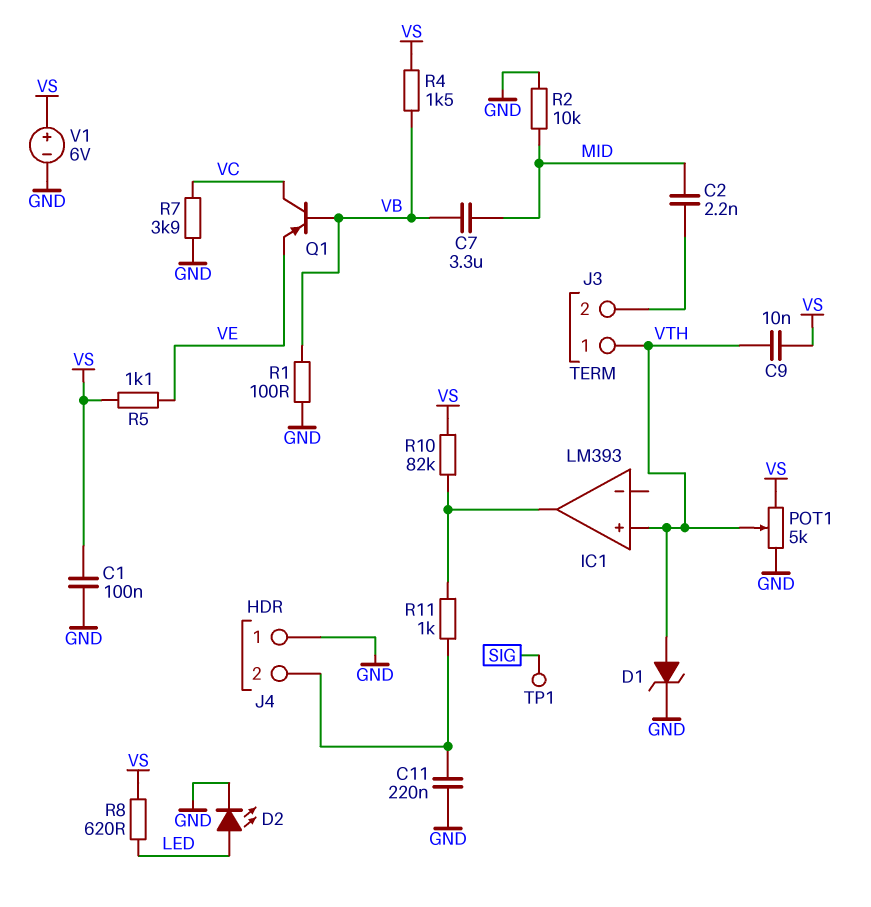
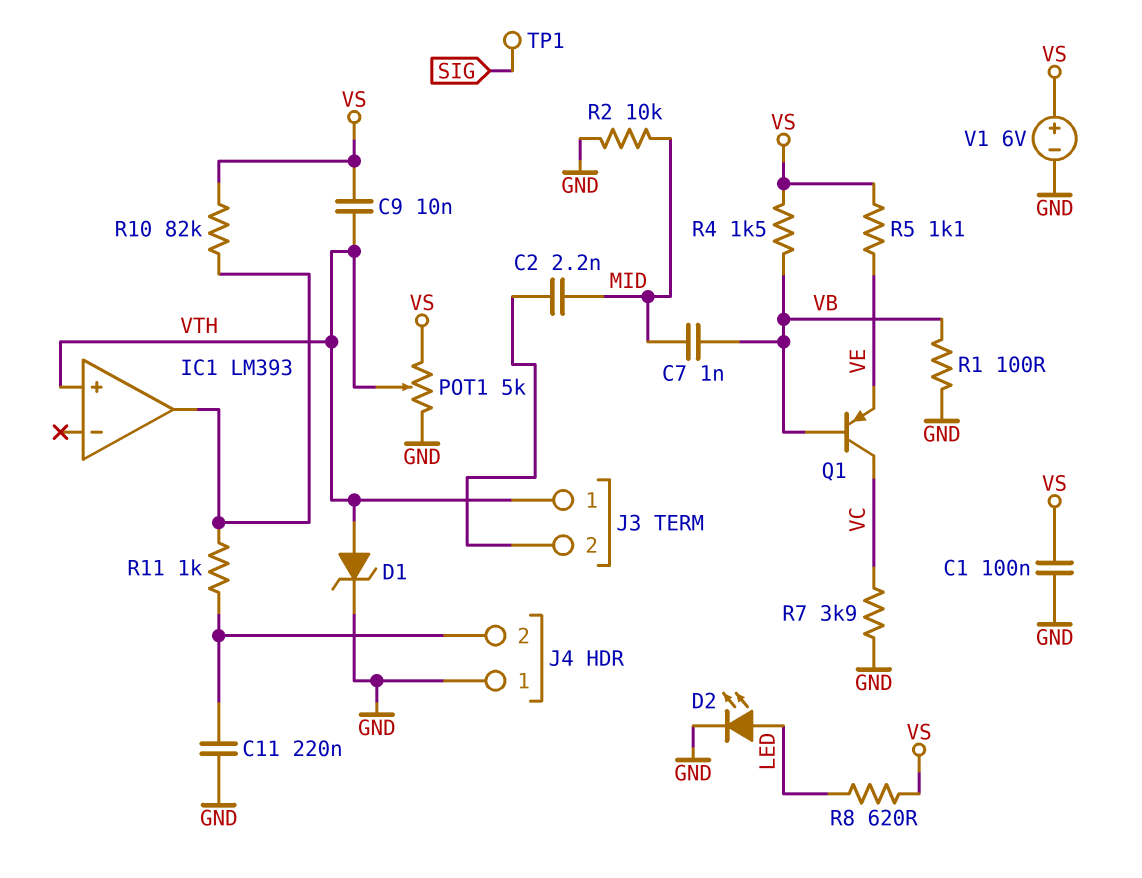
C7: 3.3uF (MID, VB) -> 1nF (MID, VB)

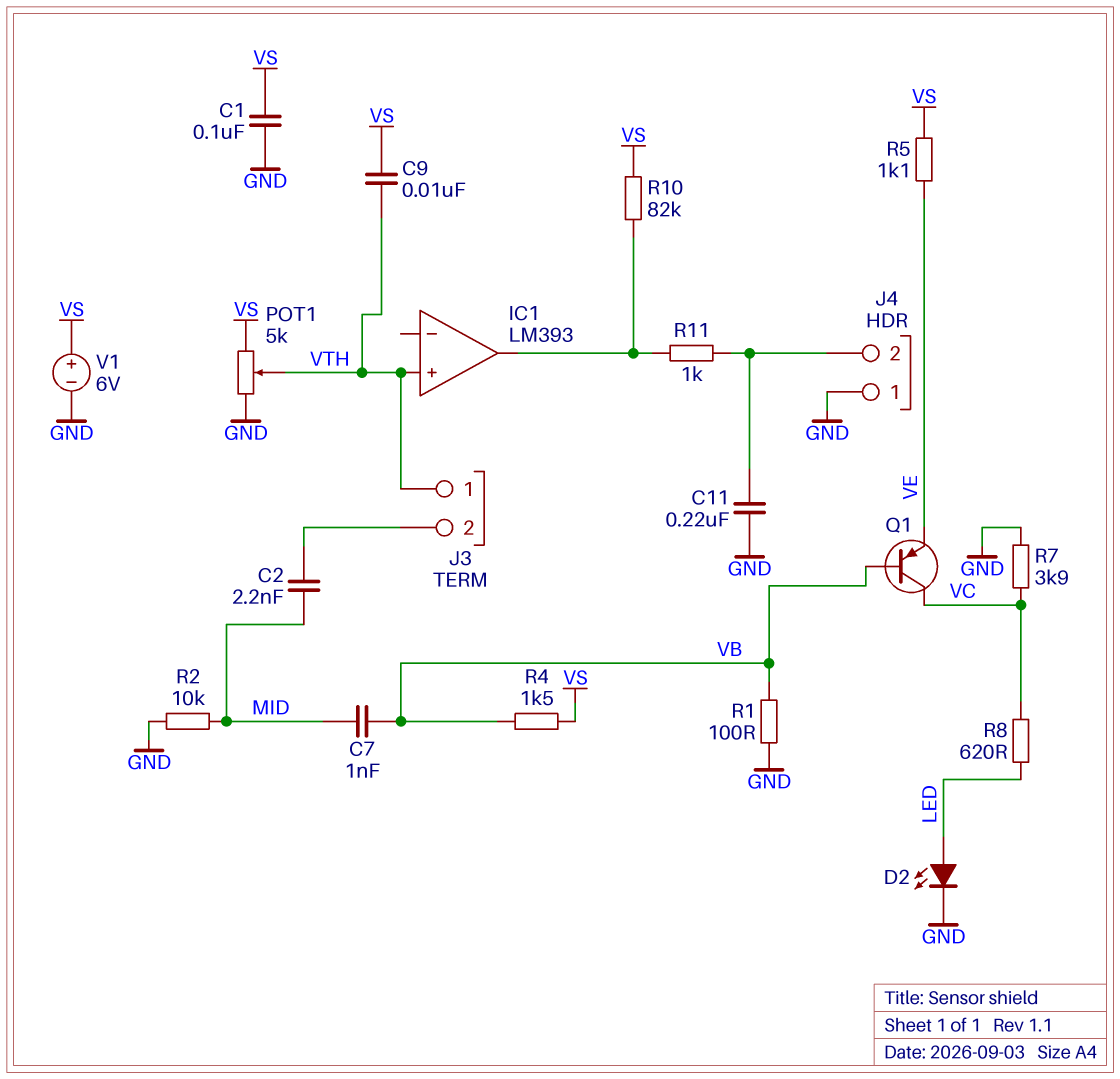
D1: zener (A VTH, K GND) -> none
R8: 620 (LED, VS) -> 620 (LED, VC)
TP1: test point (SIG) -> none

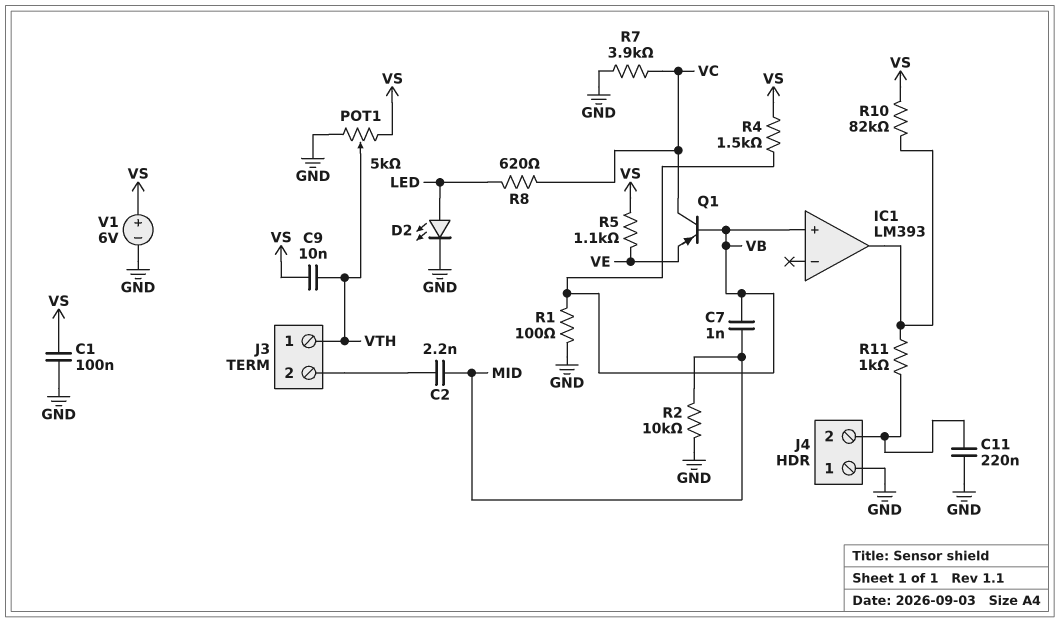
IC1 pin in+: VTH -> VB

